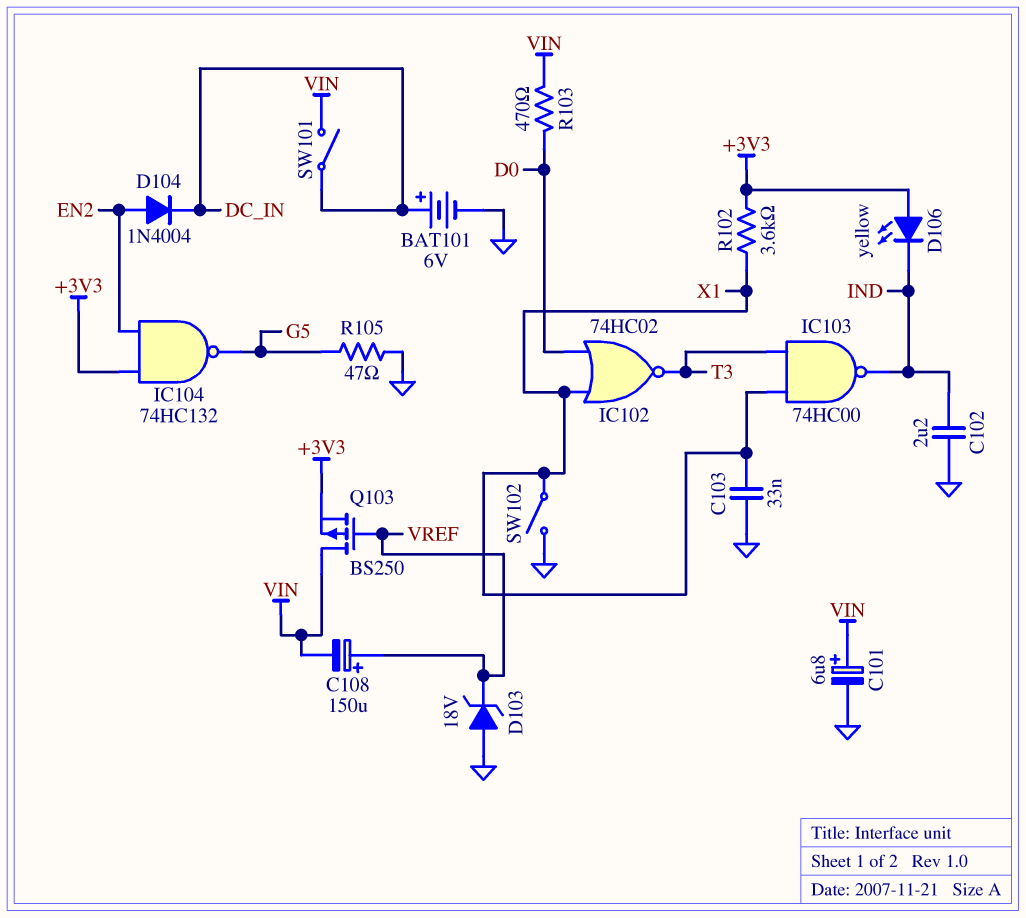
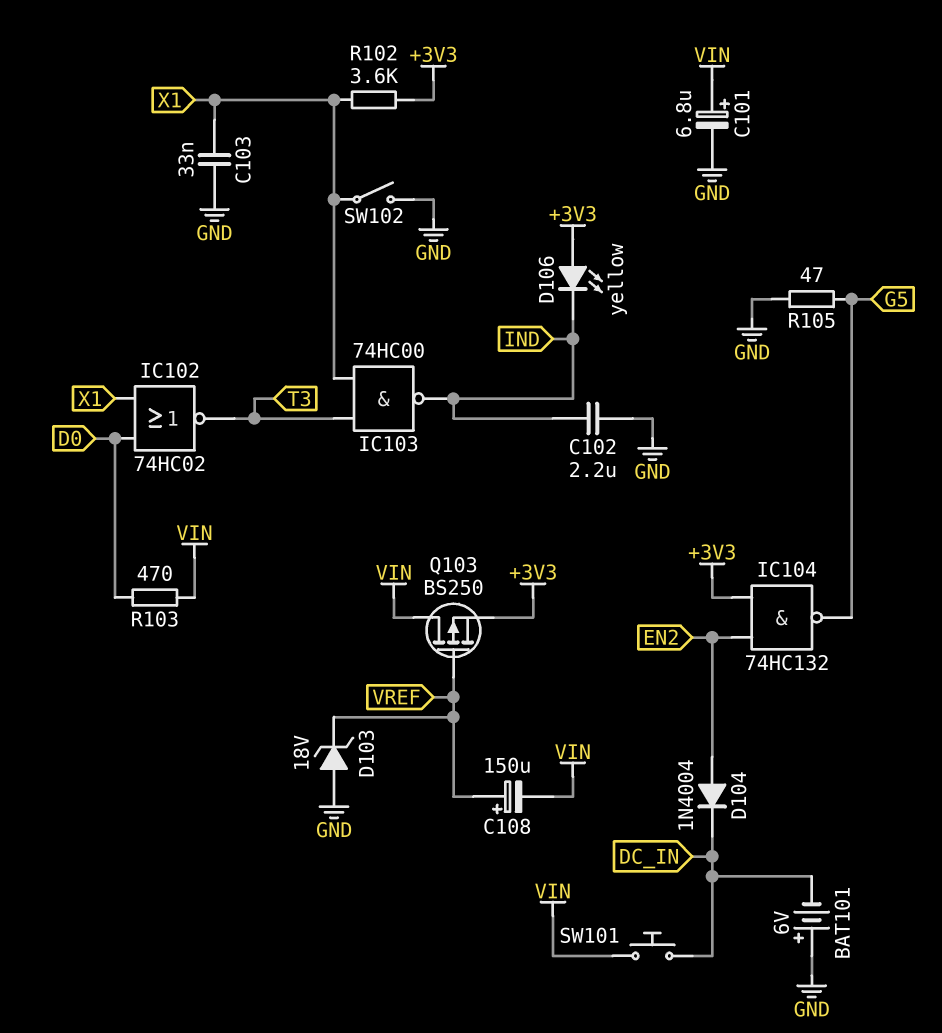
BAT101: 6V (plus DC_IN, minus GND) -> 6V (plus GND, minus DC_IN)
SW101: switch (DC_IN, VIN) -> button (DC_IN, VIN)

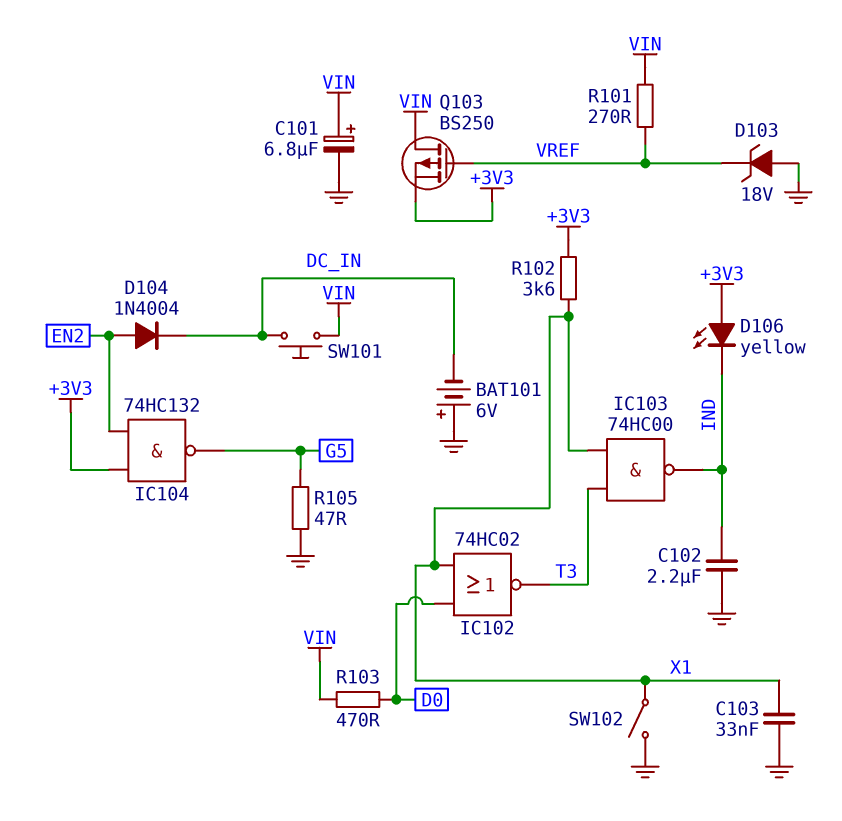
C108: 150uF (plus VREF, minus VIN) -> none
R101: none -> 270 (VIN, VREF)

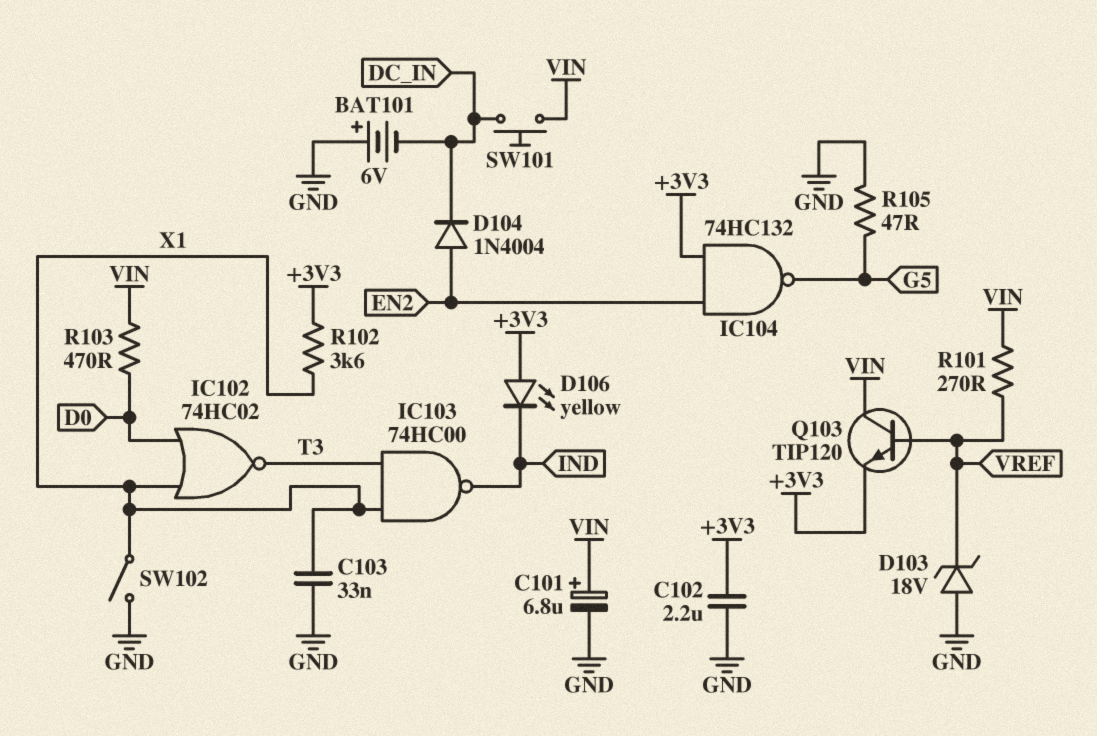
C102: 2.2uF (GND, IND) -> 2.2uF (+3V3, GND)
Q103: PMOS BS250 (G VREF, D VIN, S +3V3) -> NPN TIP120 (B VREF, C VIN, E +3V3)

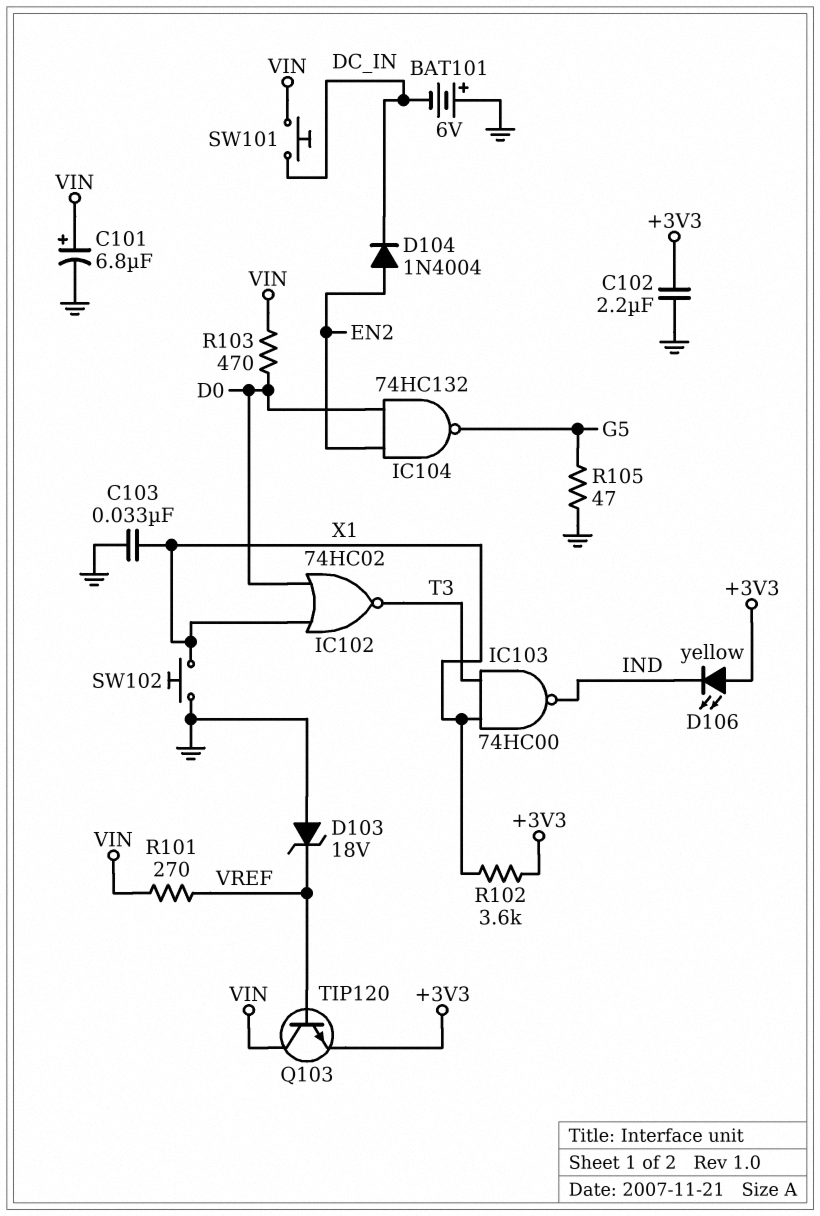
IC104: NAND 74HC132 (in +3V3, in EN2, out G5) -> NAND 74HC132 (in D0, in EN2, out G5)
SW102: switch (GND, X1) -> button (GND, X1)

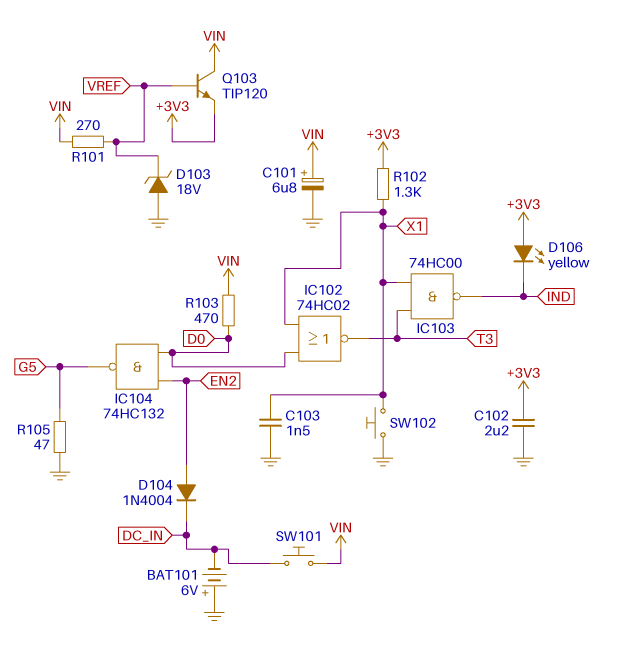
C103: 33nF (GND, X1) -> 1.5nF (GND, X1)
R102: 3.6k (+3V3, X1) -> 1.3k (+3V3, X1)

